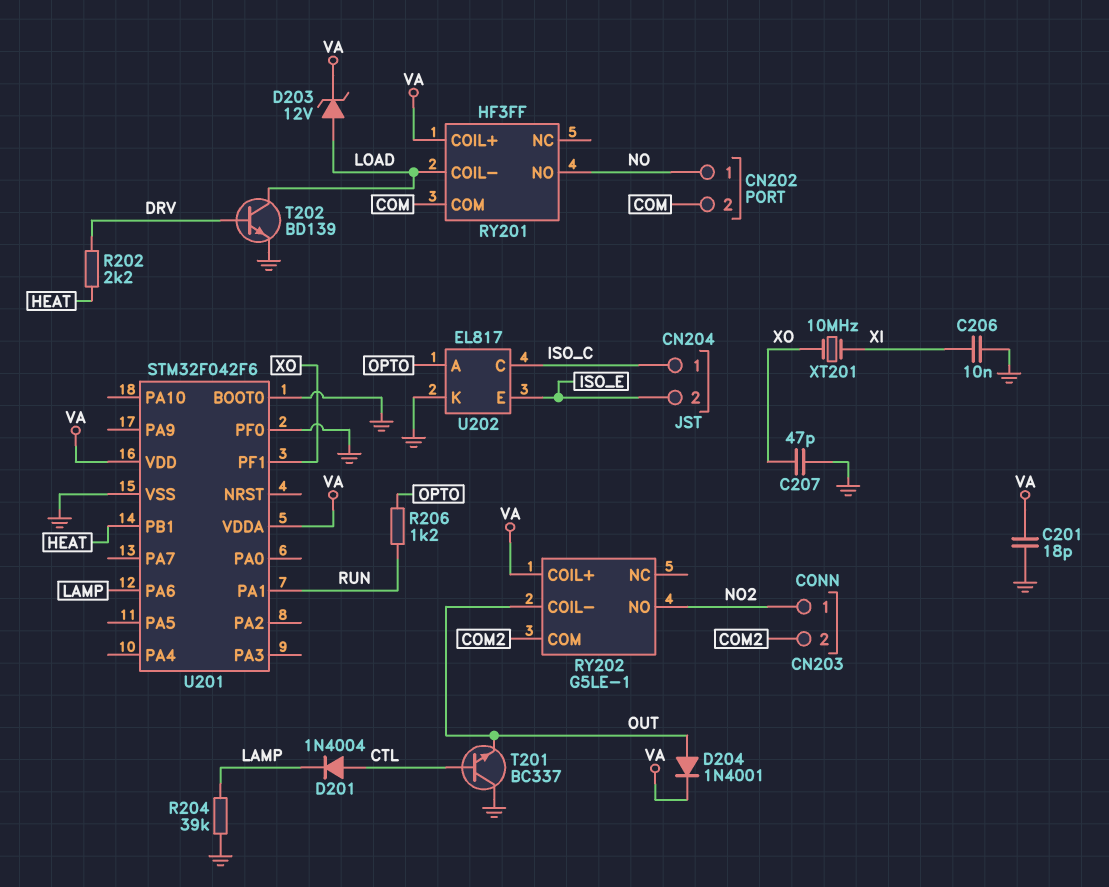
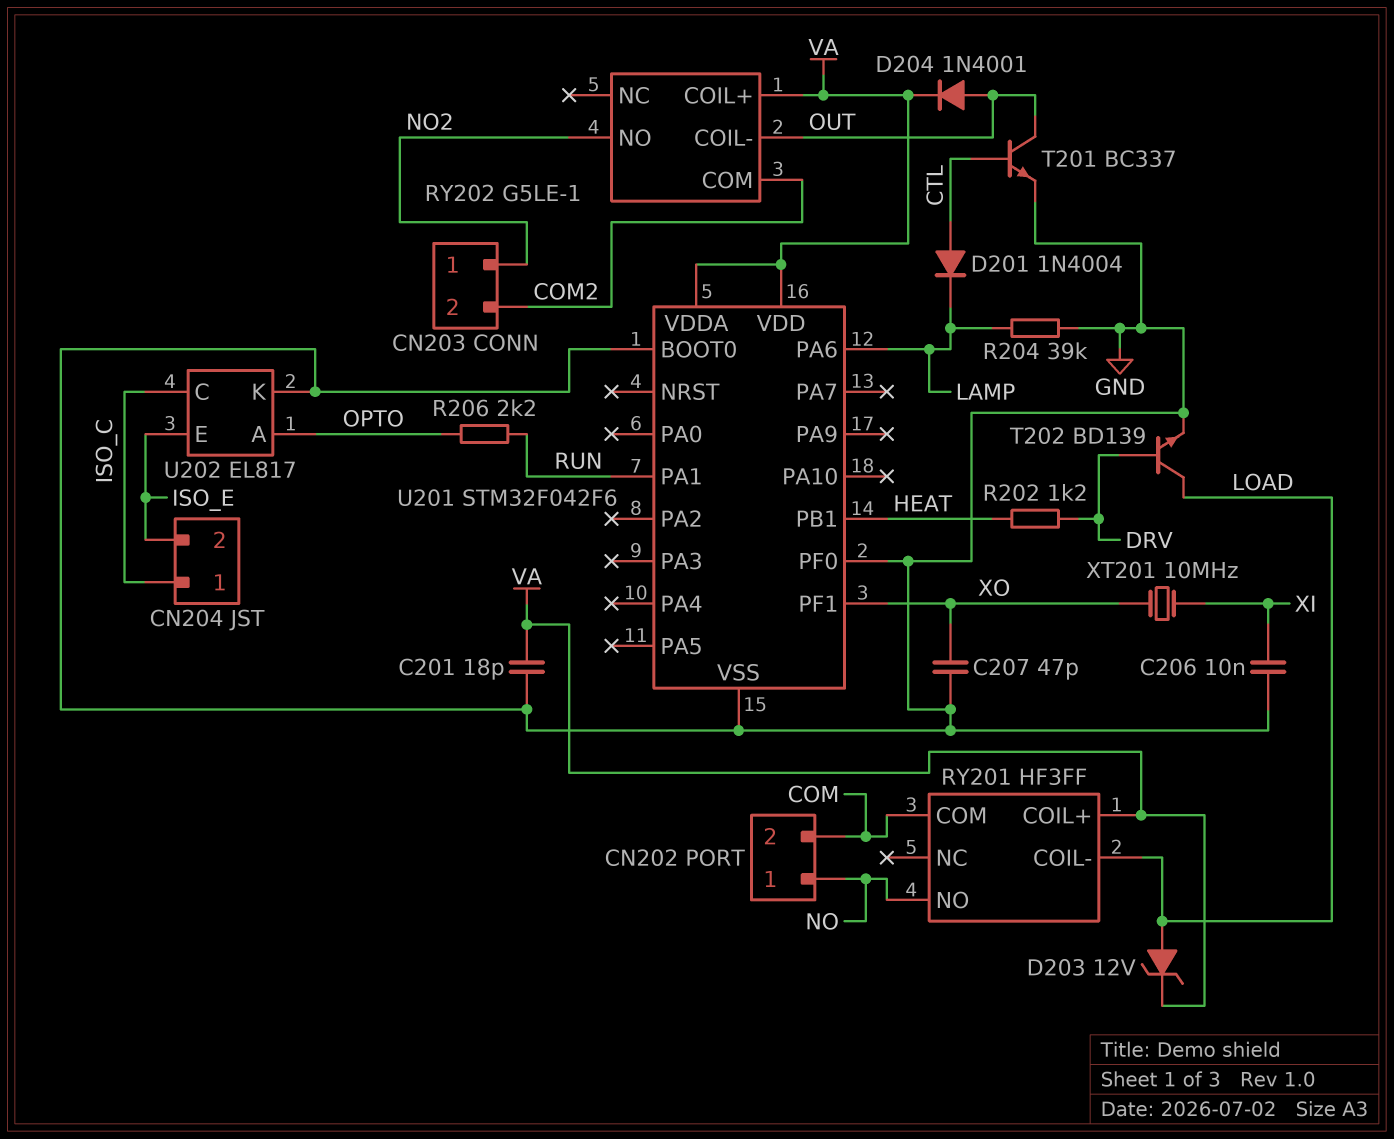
R202: 2.2k (DRV, HEAT) -> 1.2k (DRV, HEAT)
R206: 1.2k (OPTO, RUN) -> 2.2k (OPTO, RUN)
T201: NPN BC337 (B CTL, C GND, E OUT) -> NPN BC337 (B CTL, C OUT, E GND)

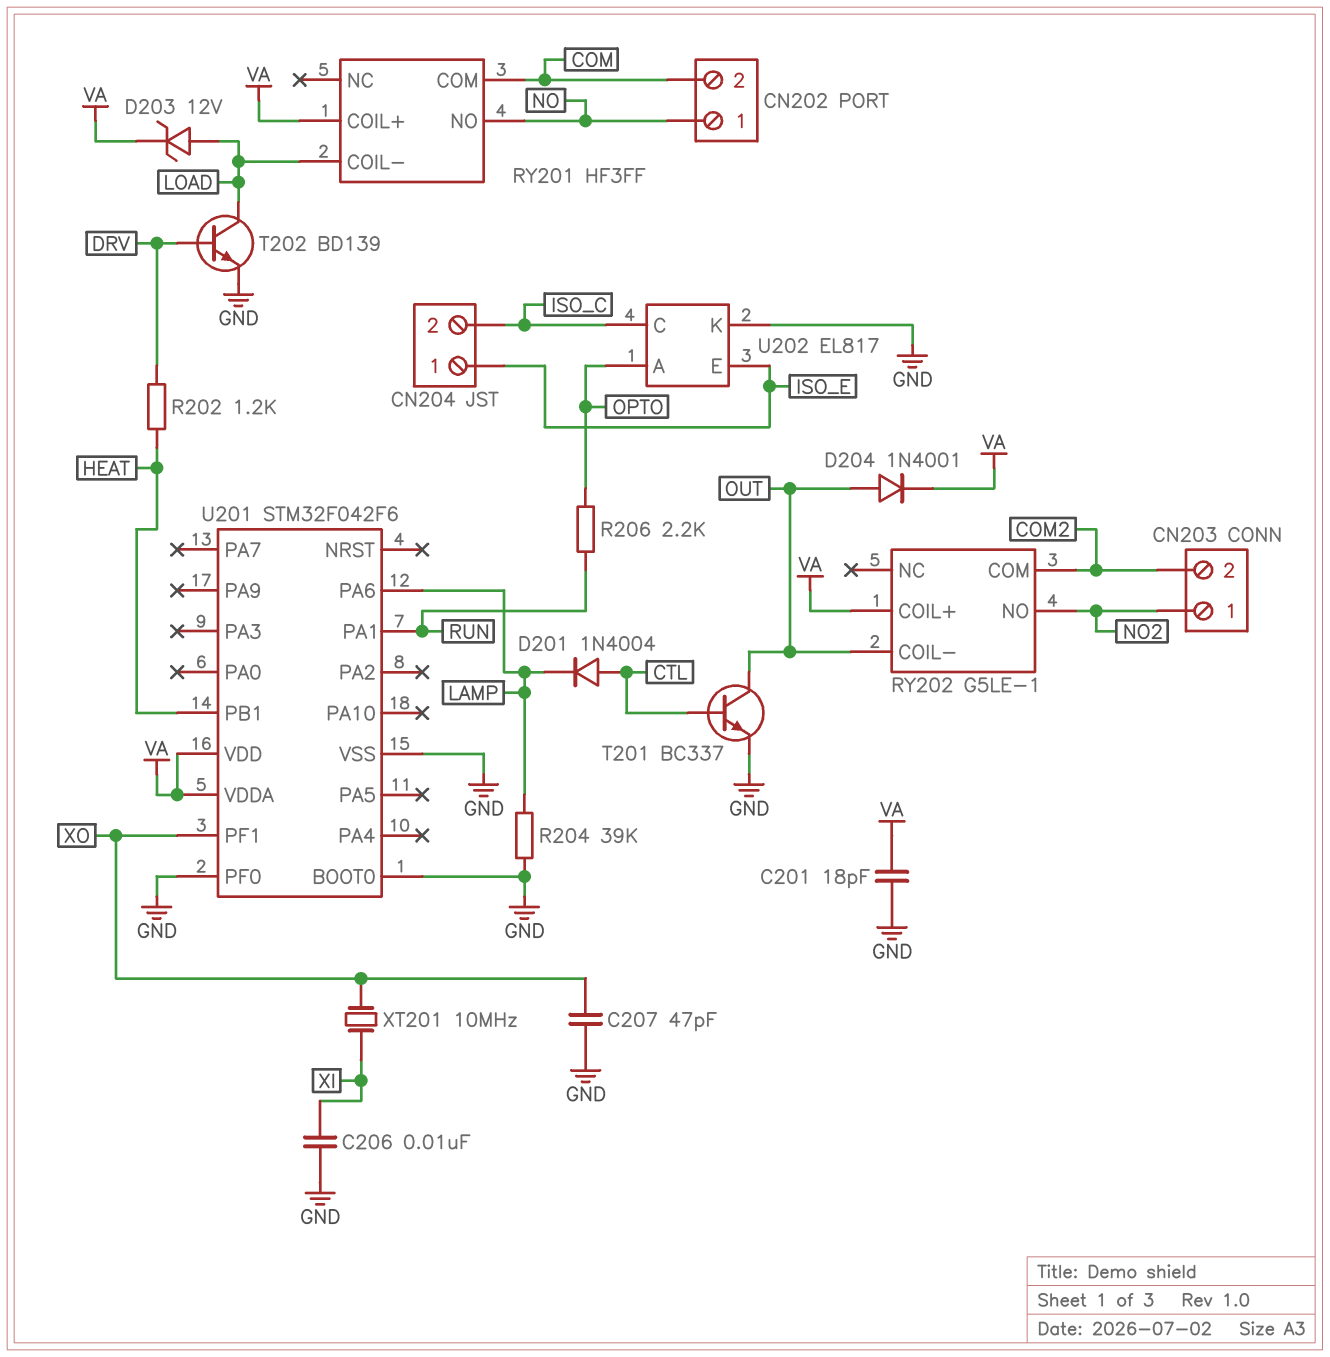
CN204 pin 1: ISO_C -> ISO_E
CN204 pin 2: ISO_E -> ISO_C

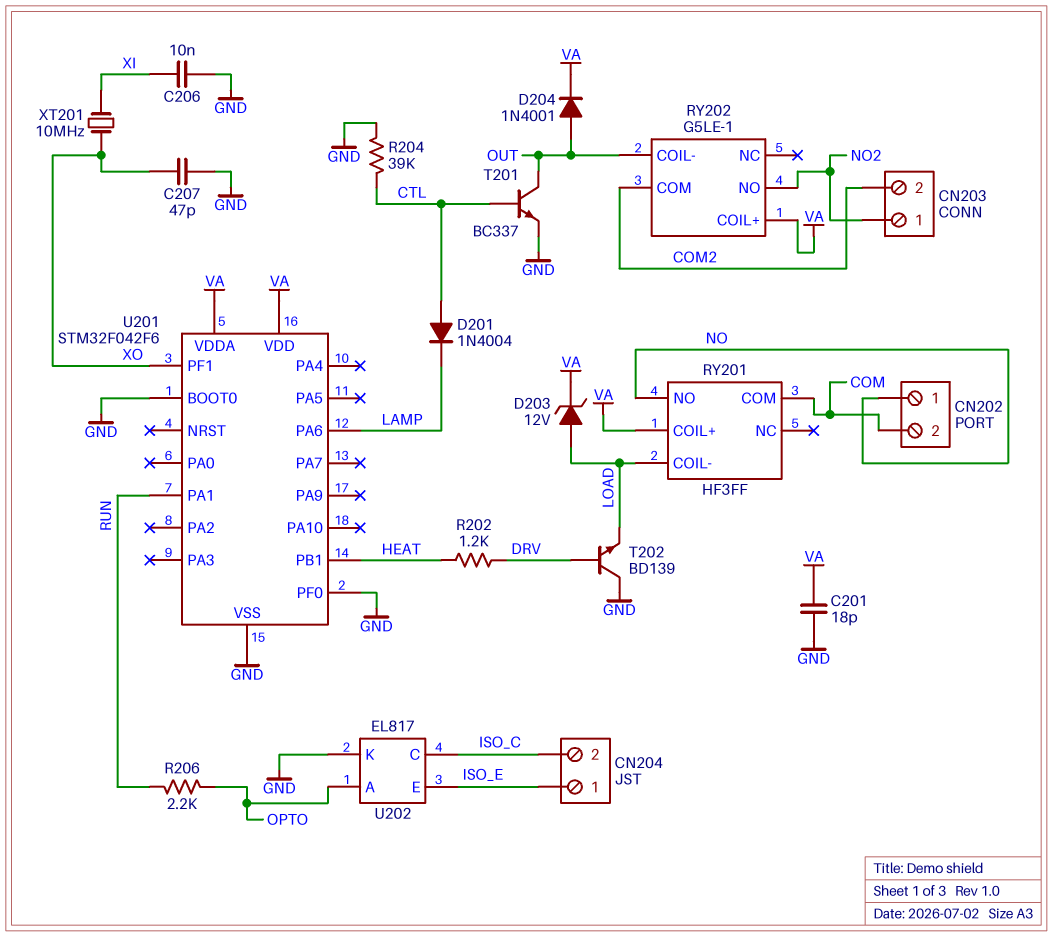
R204: 39k (GND, LAMP) -> 39k (CTL, GND)
T202: NPN BD139 (B DRV, C LOAD, E GND) -> NPN BD139 (B DRV, C GND, E LOAD)

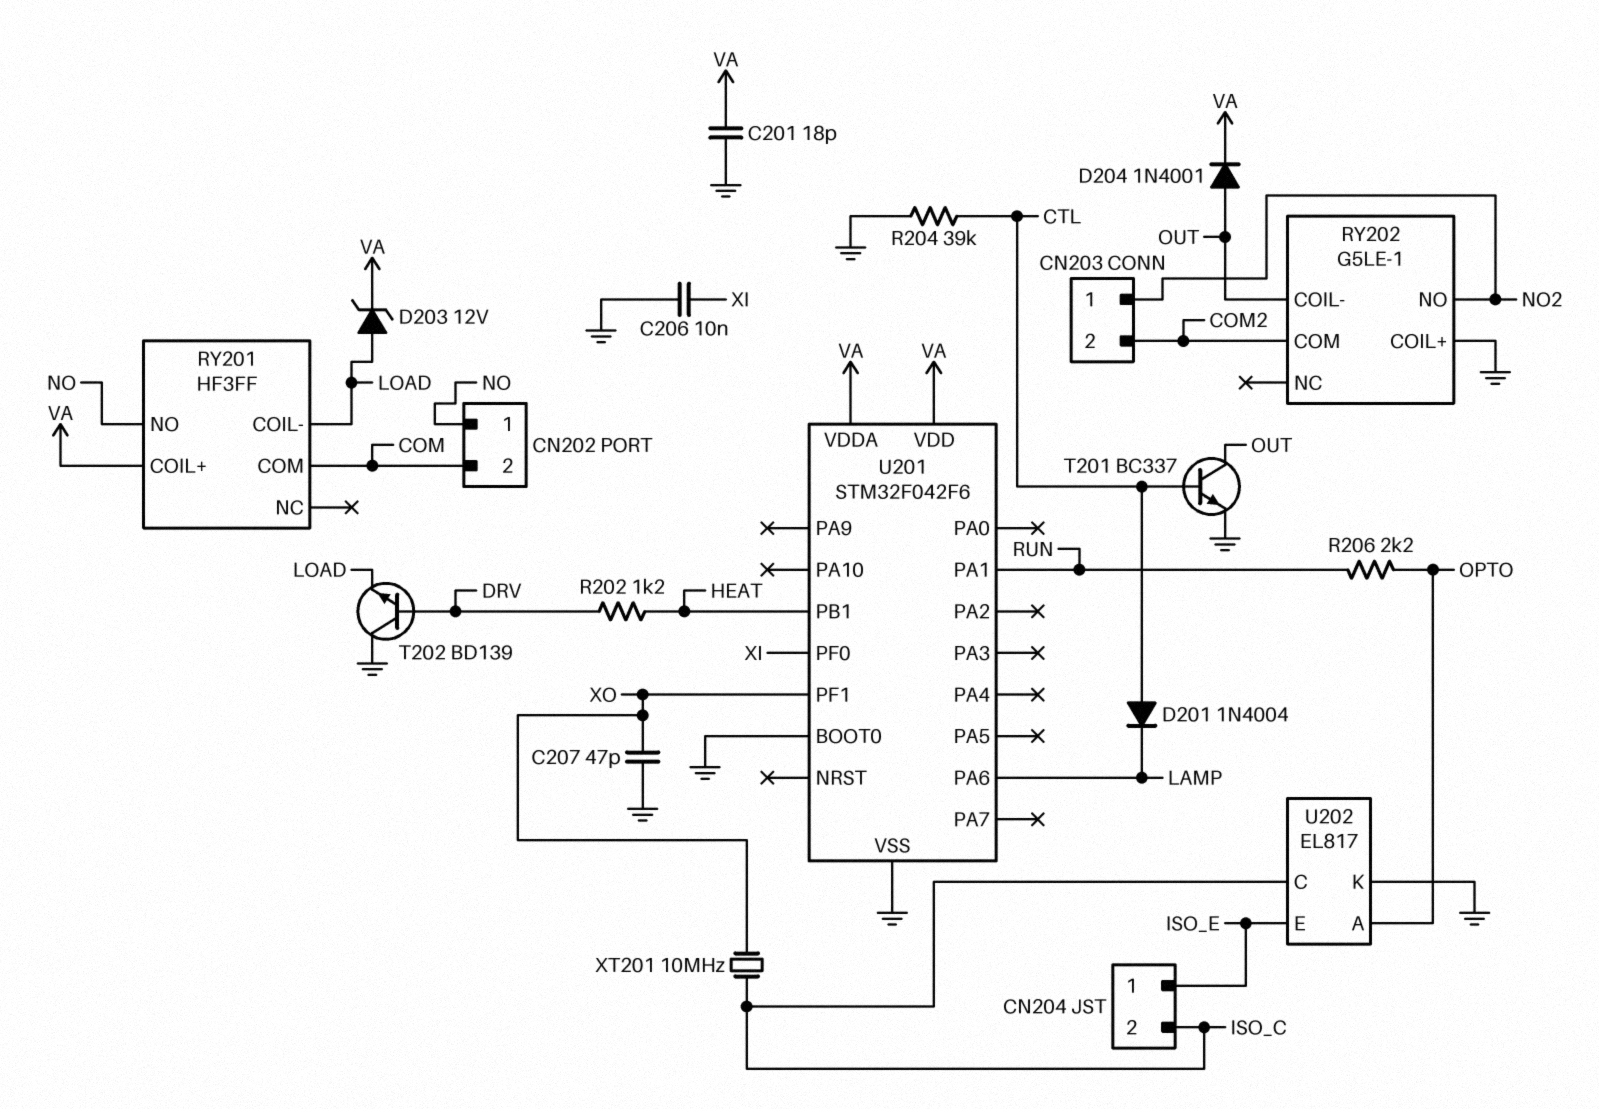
RY202 pin COIL+: VA -> GND
U201 pin PF0: GND -> XI
XT201: 10MHz (XI, XO) -> 10MHz (ISO_C, XO)

